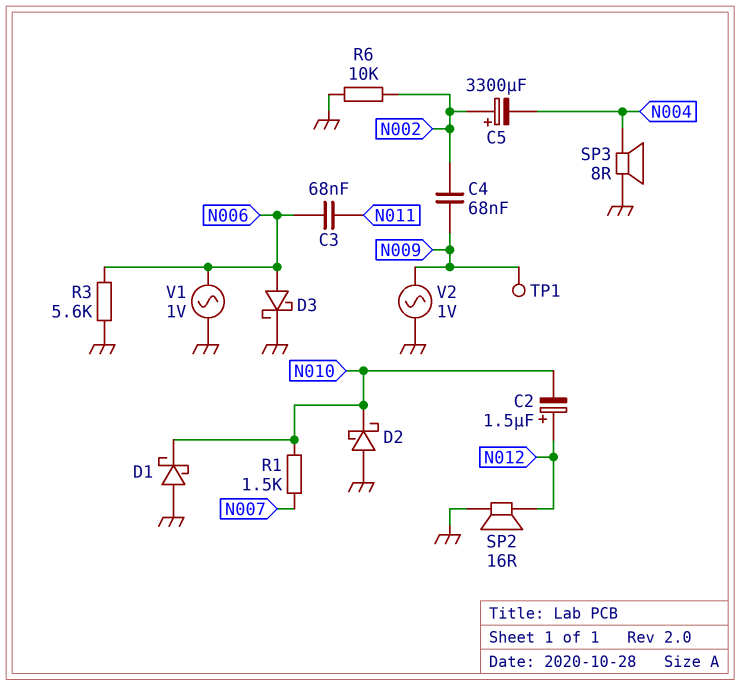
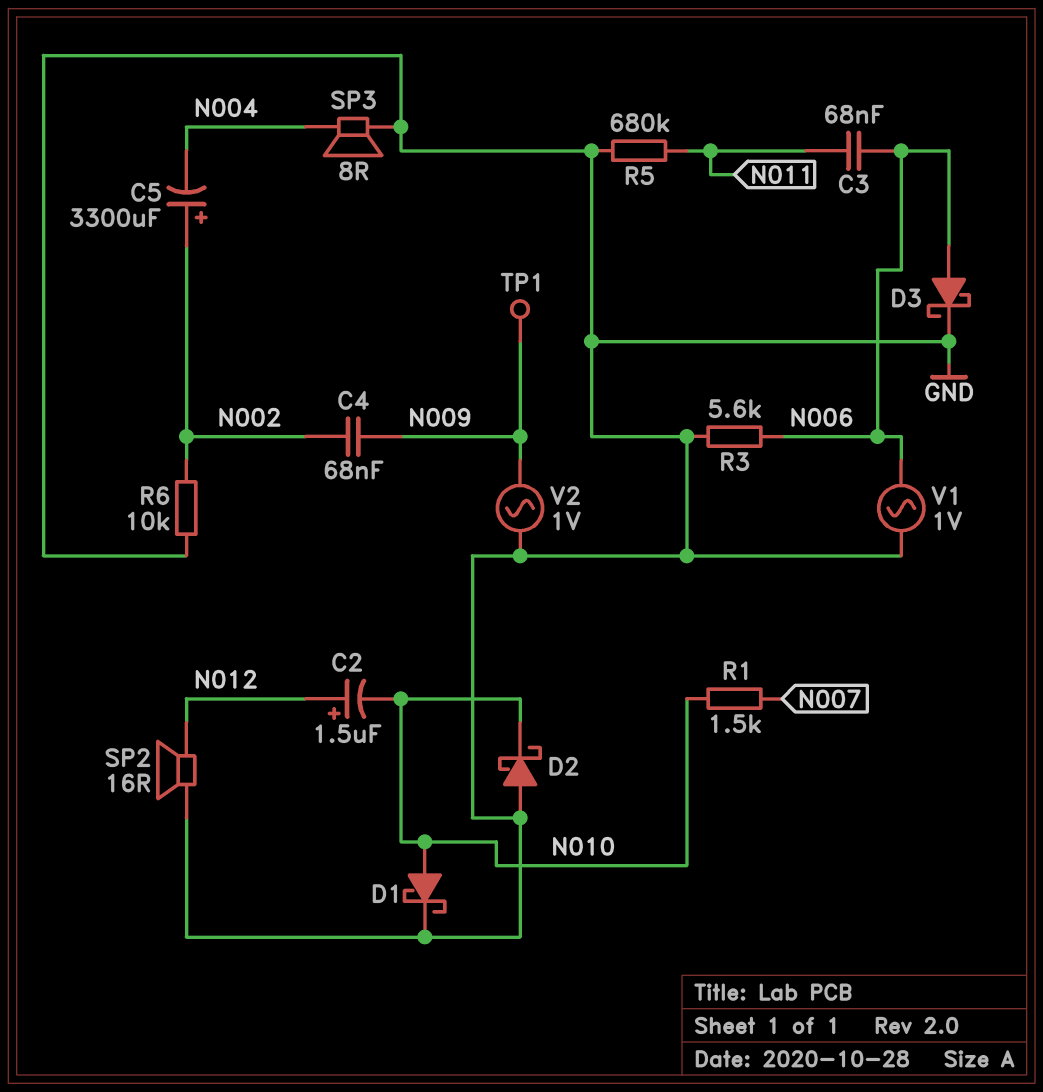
D1: schottky (A GND, K N010) -> schottky (A N010, K GND)
R5: none -> 680k (GND, N011)

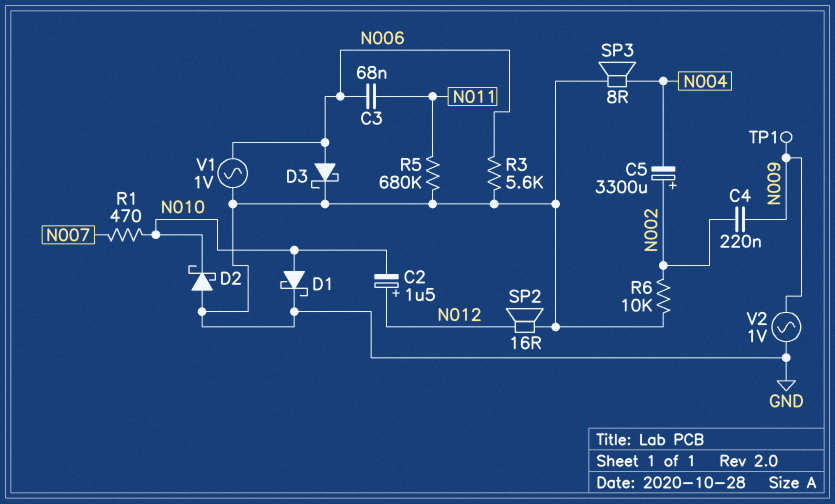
C4: 68nF (N002, N009) -> 220nF (N002, N009)
R1: 1.5k (N007, N010) -> 470 (N007, N010)

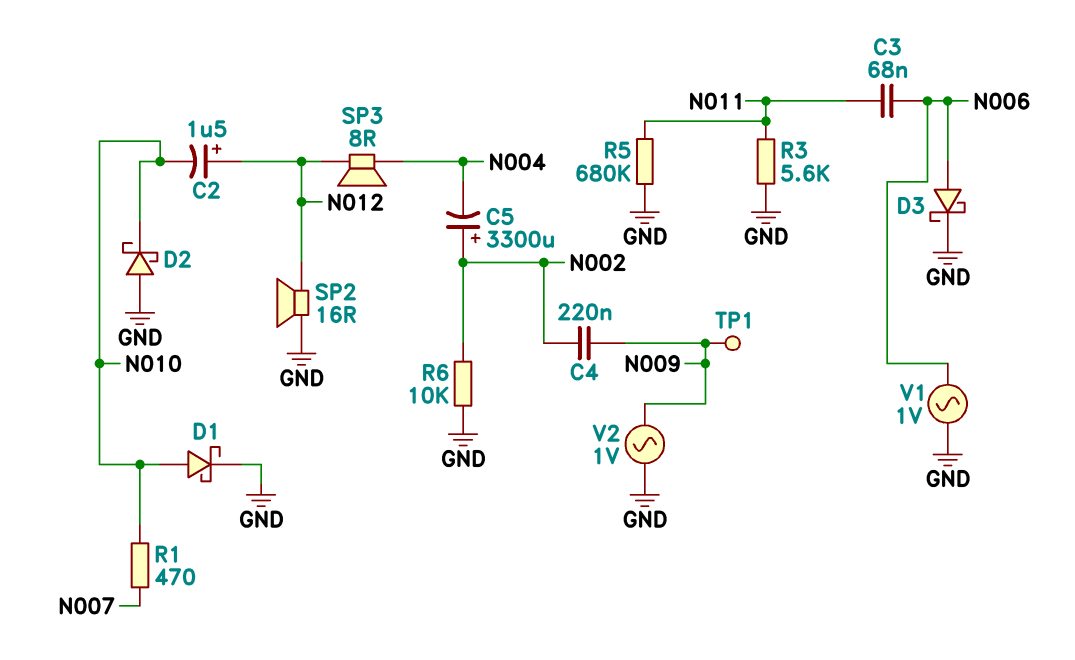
R3: 5.6k (GND, N006) -> 5.6k (GND, N011)
SP3: speaker 8R (GND, N004) -> speaker 8R (N004, N012)

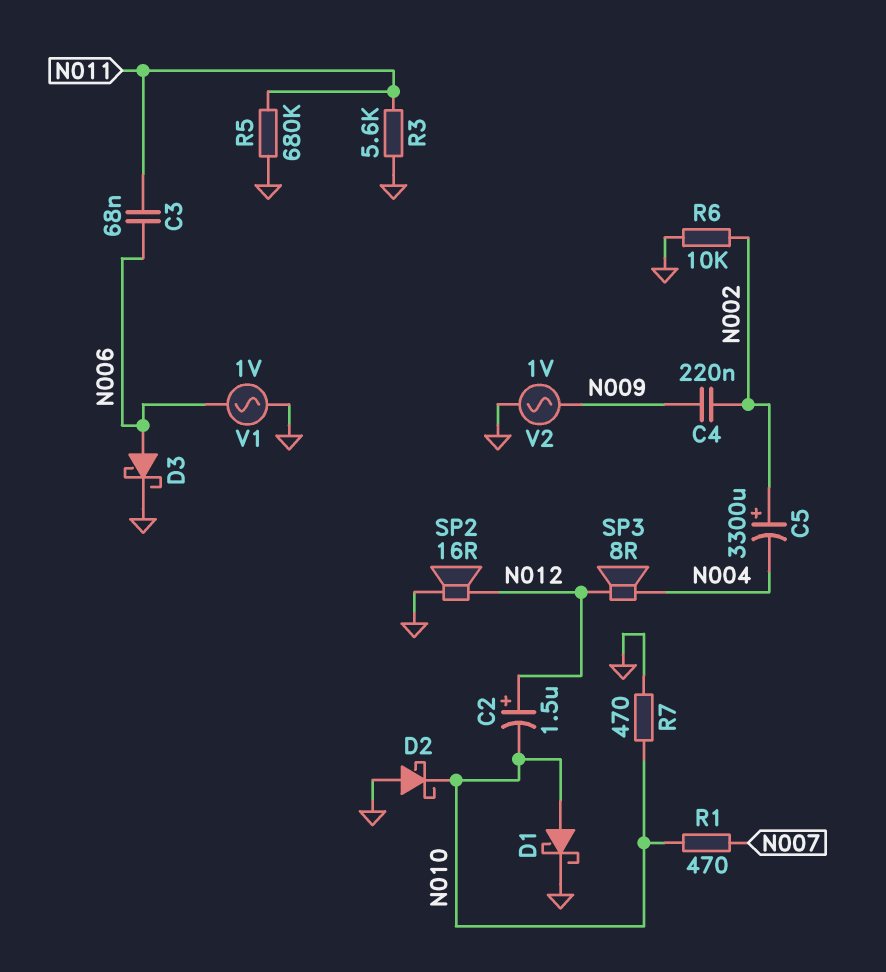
R7: none -> 470 (GND, N010)
TP1: test point (N009) -> none

